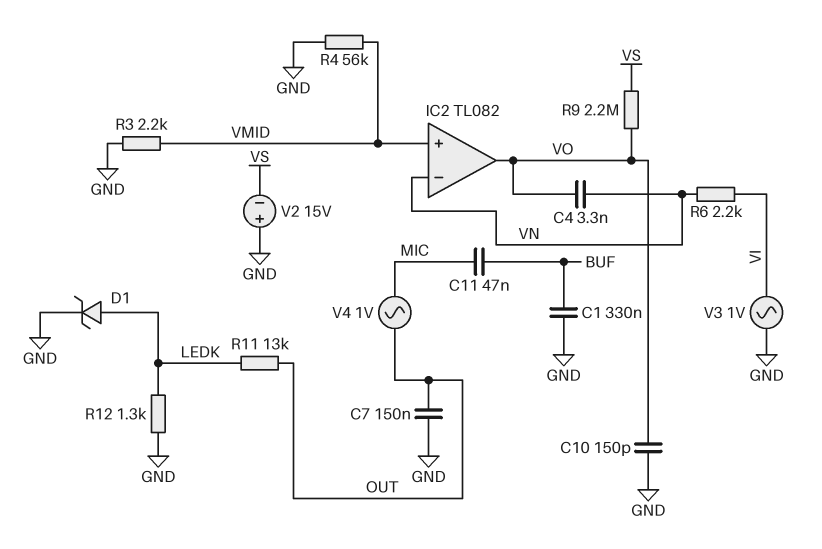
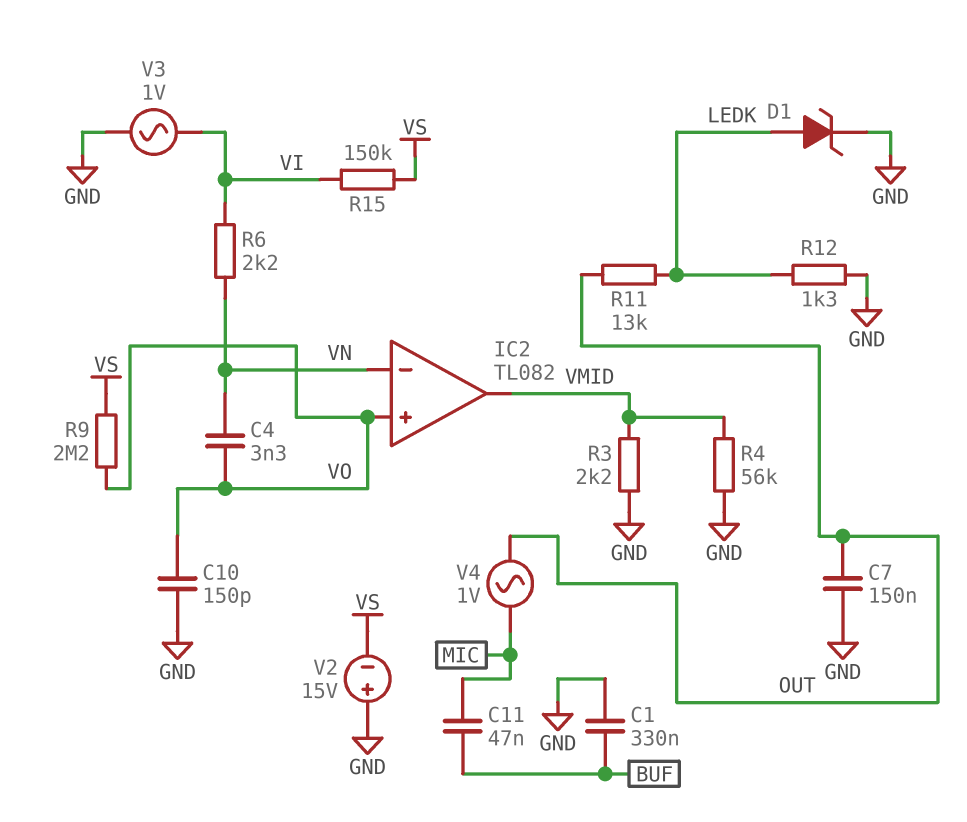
IC2 pin in+: VMID -> VO
IC2 pin out: VO -> VMID
R15: none -> 150k (VI, VS)

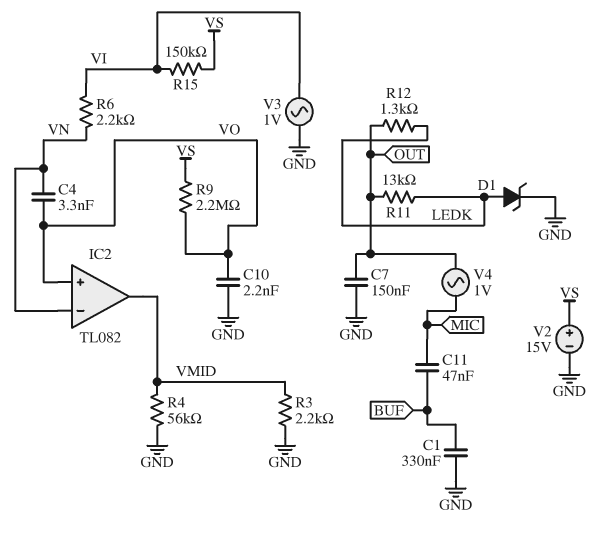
C10: 150pF (GND, VO) -> 2.2nF (GND, VO)
R12: 1.3k (GND, LEDK) -> 1.3k (LEDK, OUT)
V2: 15V (plus GND, minus VS) -> 15V (plus VS, minus GND)

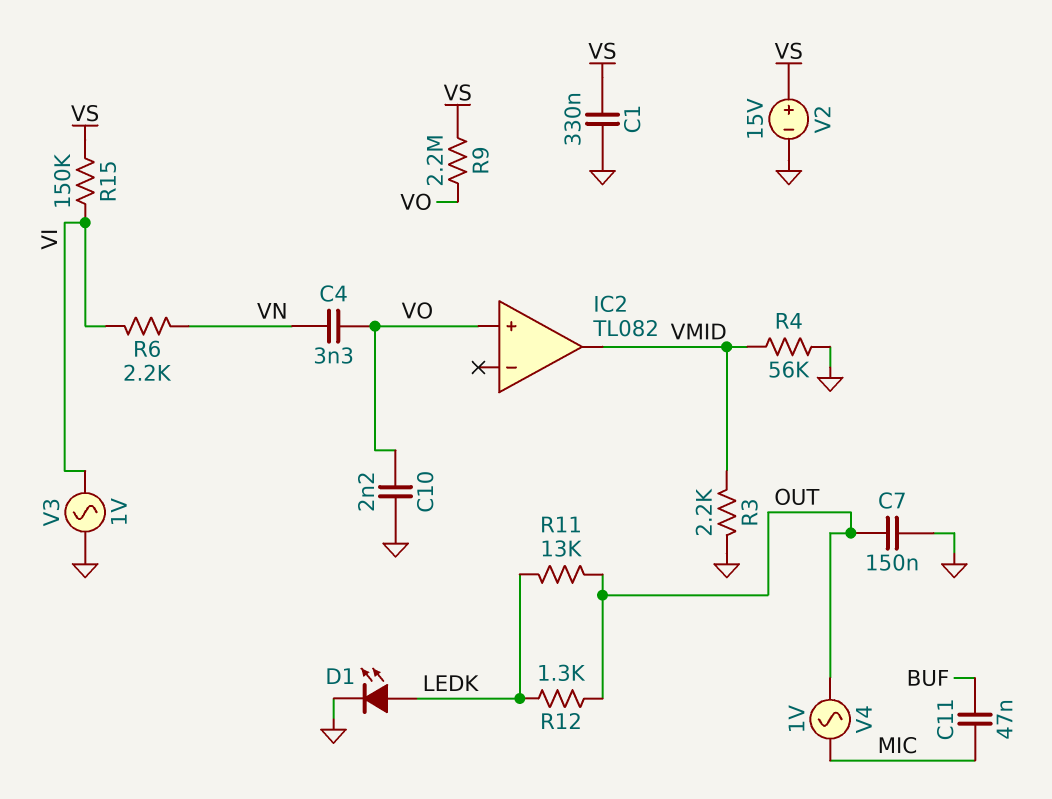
C1: 330nF (BUF, GND) -> 330nF (GND, VS)
D1: zener (A LEDK, K GND) -> LED (A LEDK, K GND)
IC2 pin in-: VN -> none

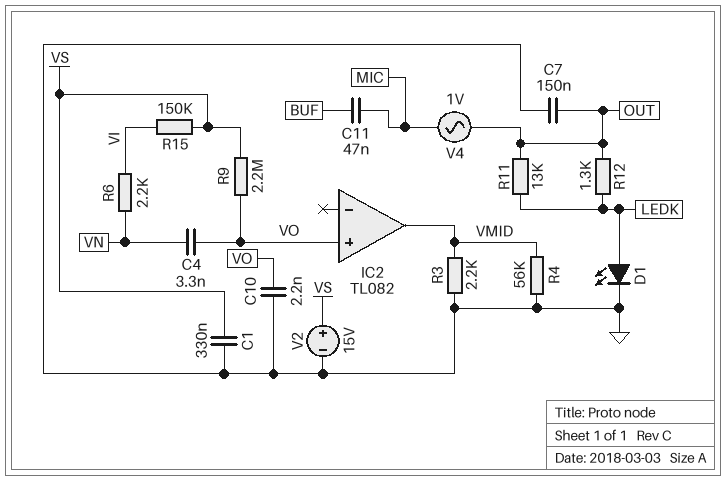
V3: AC 1V (GND, VI) -> none

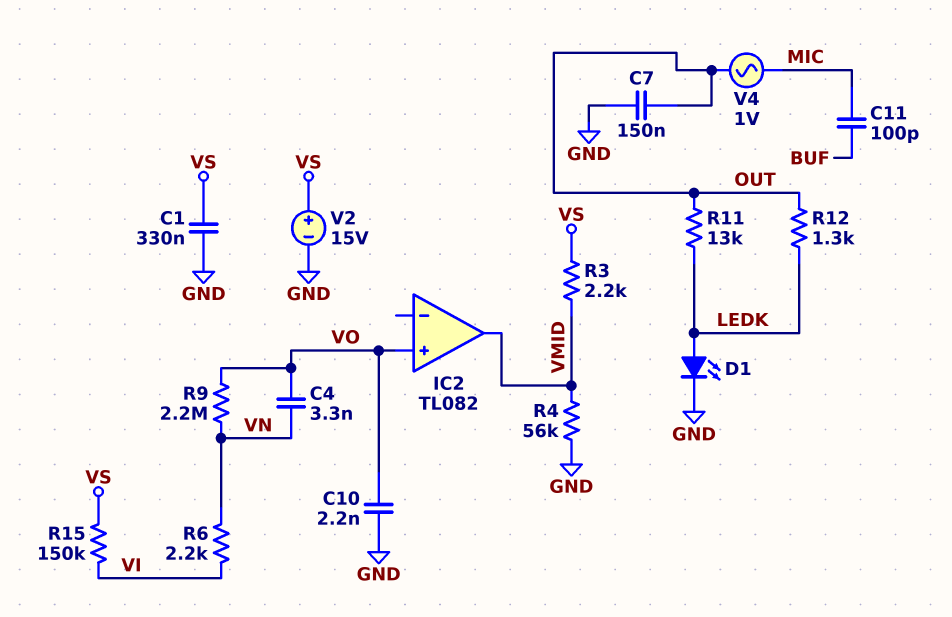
C11: 47nF (BUF, MIC) -> 100pF (BUF, MIC)
R3: 2.2k (GND, VMID) -> 2.2k (VMID, VS)
R9: 2.2M (VO, VS) -> 2.2M (VN, VO)

